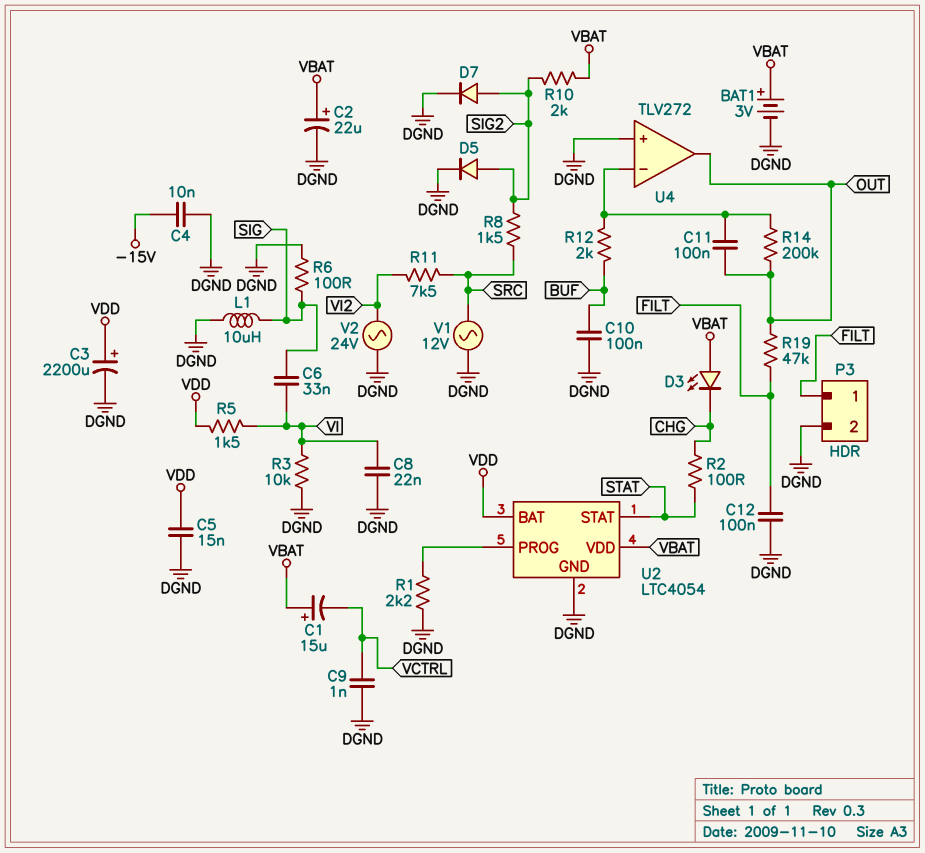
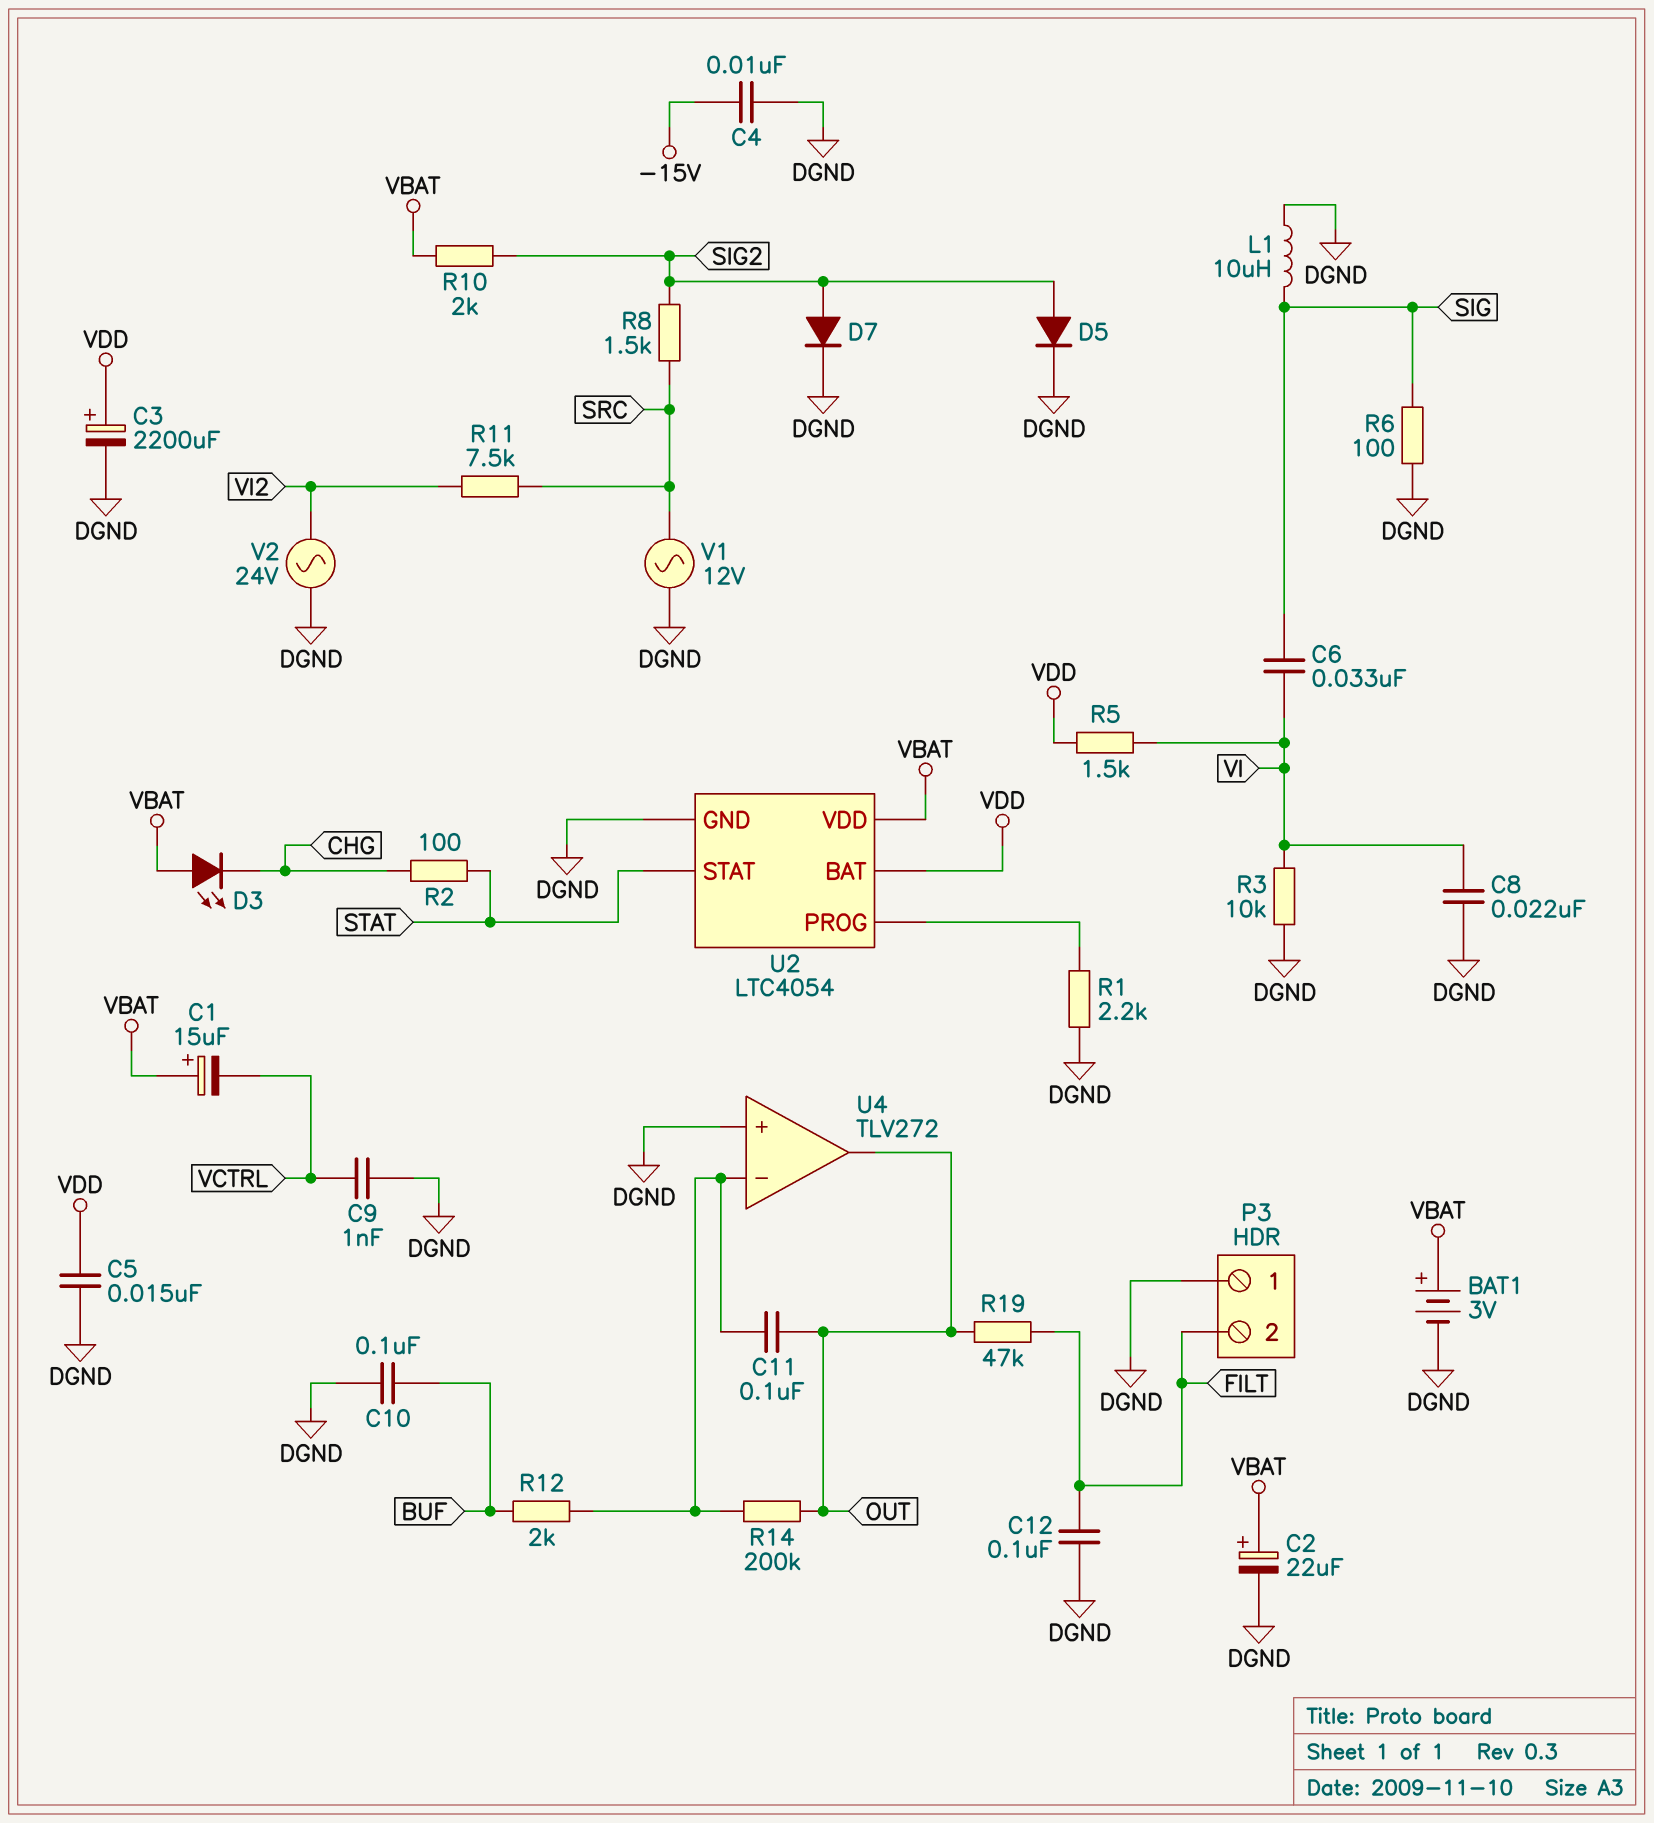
P3 pin 1: FILT -> DGND
P3 pin 2: DGND -> FILT

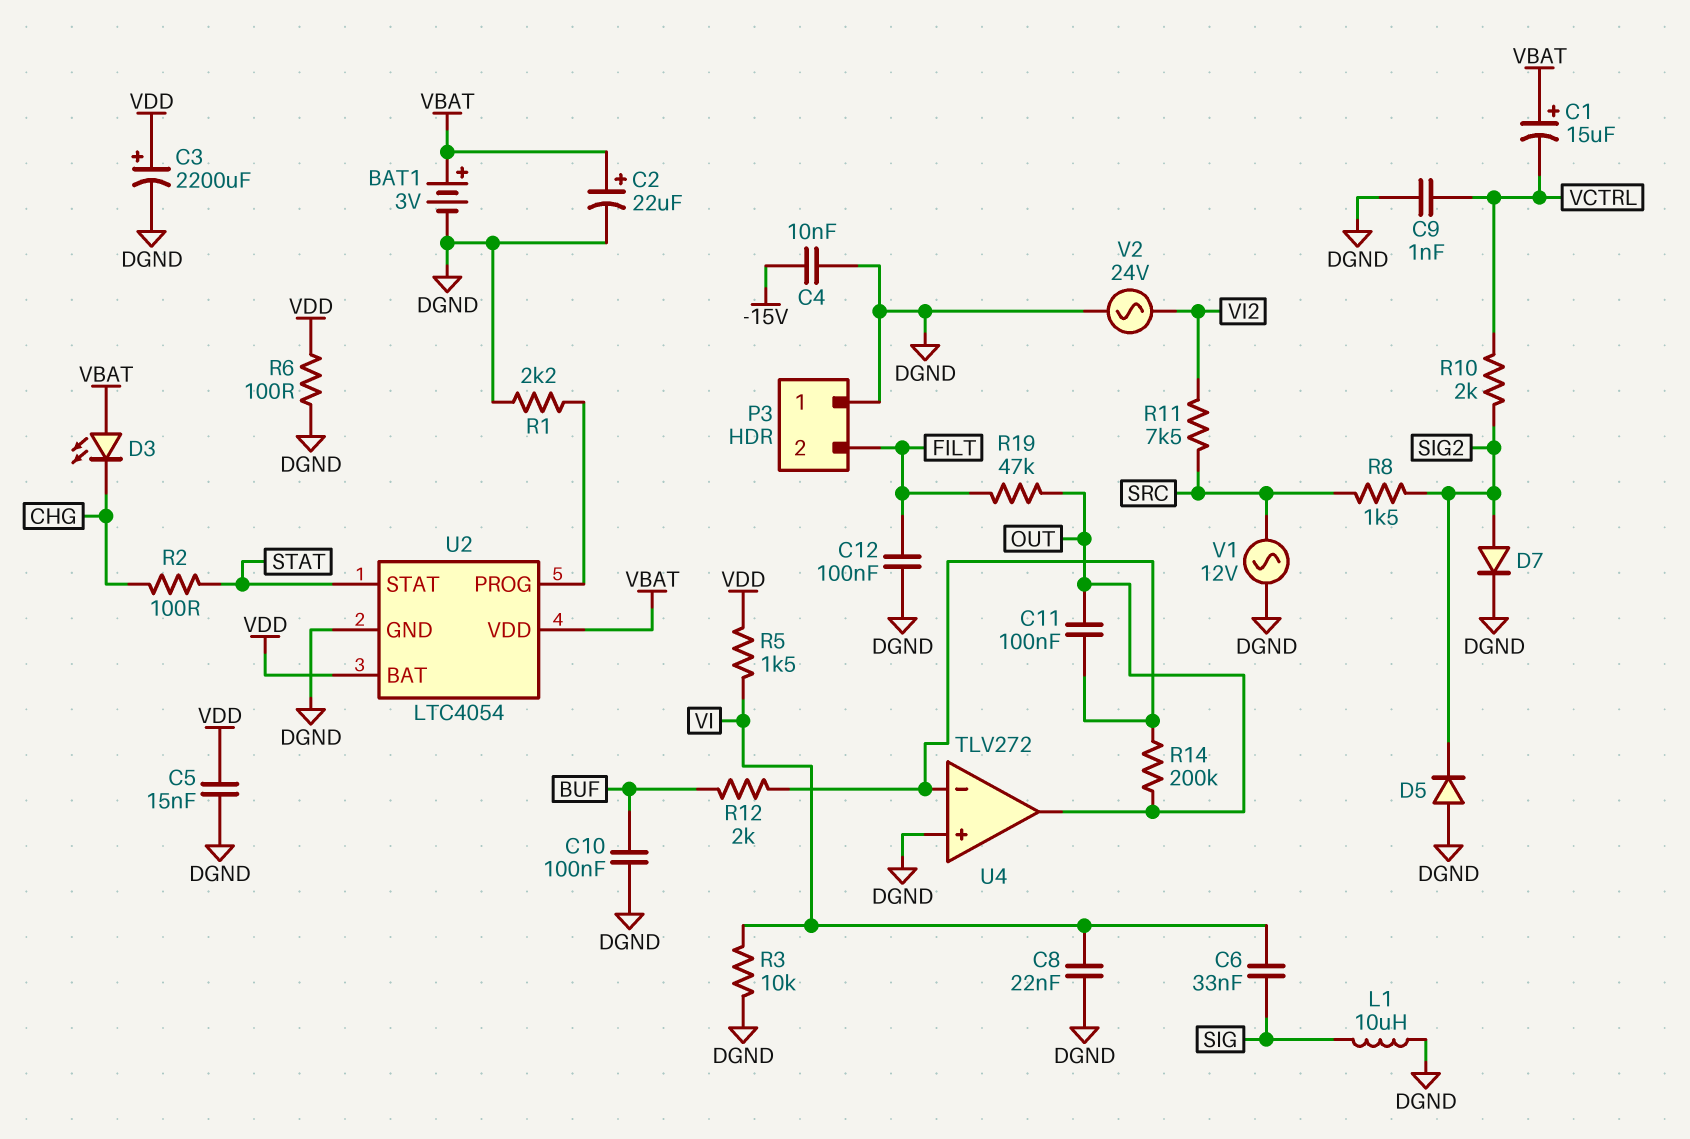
D5: diode (A SIG2, K DGND) -> diode (A DGND, K SIG2)
R6: 100 (DGND, SIG) -> 100 (DGND, VDD)
R10: 2k (SIG2, VBAT) -> 2k (SIG2, VCTRL)

